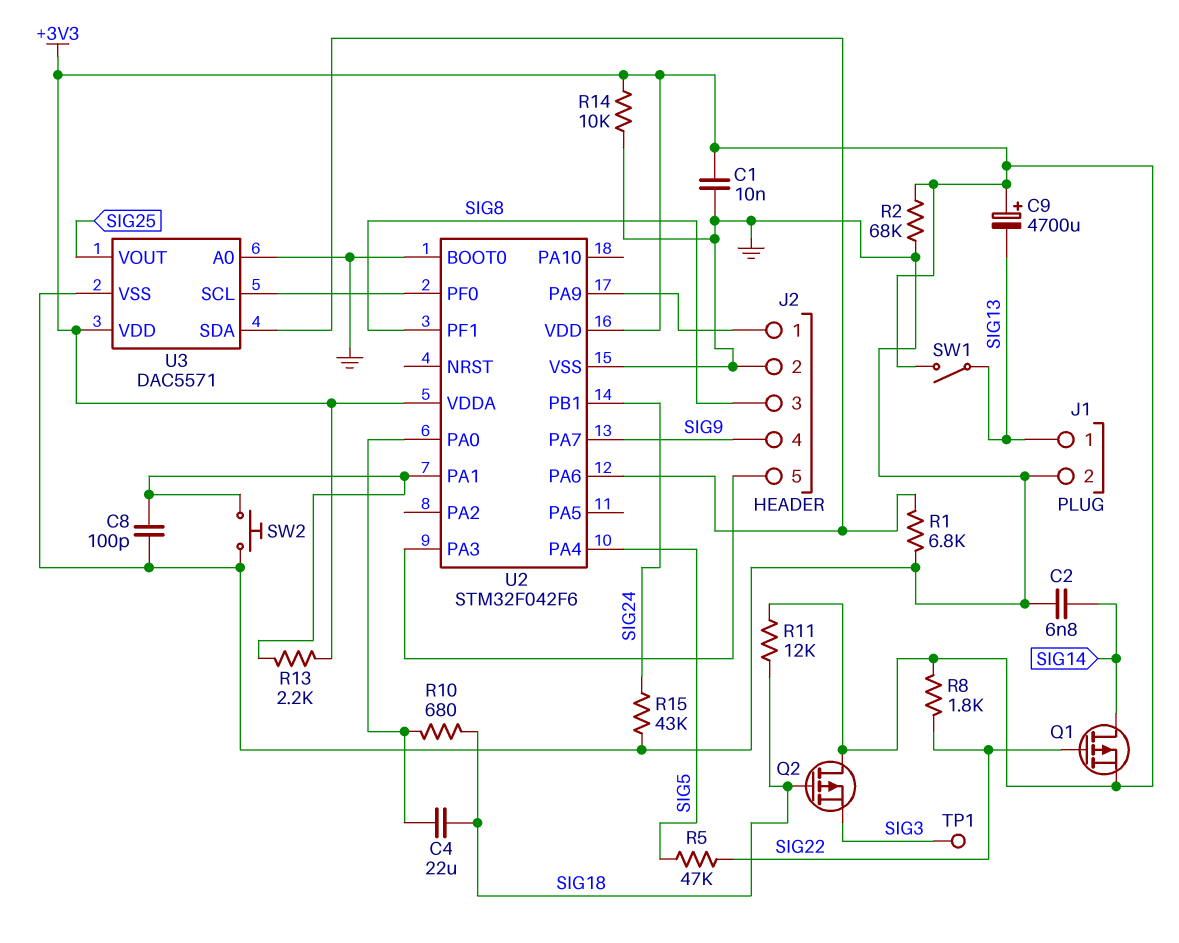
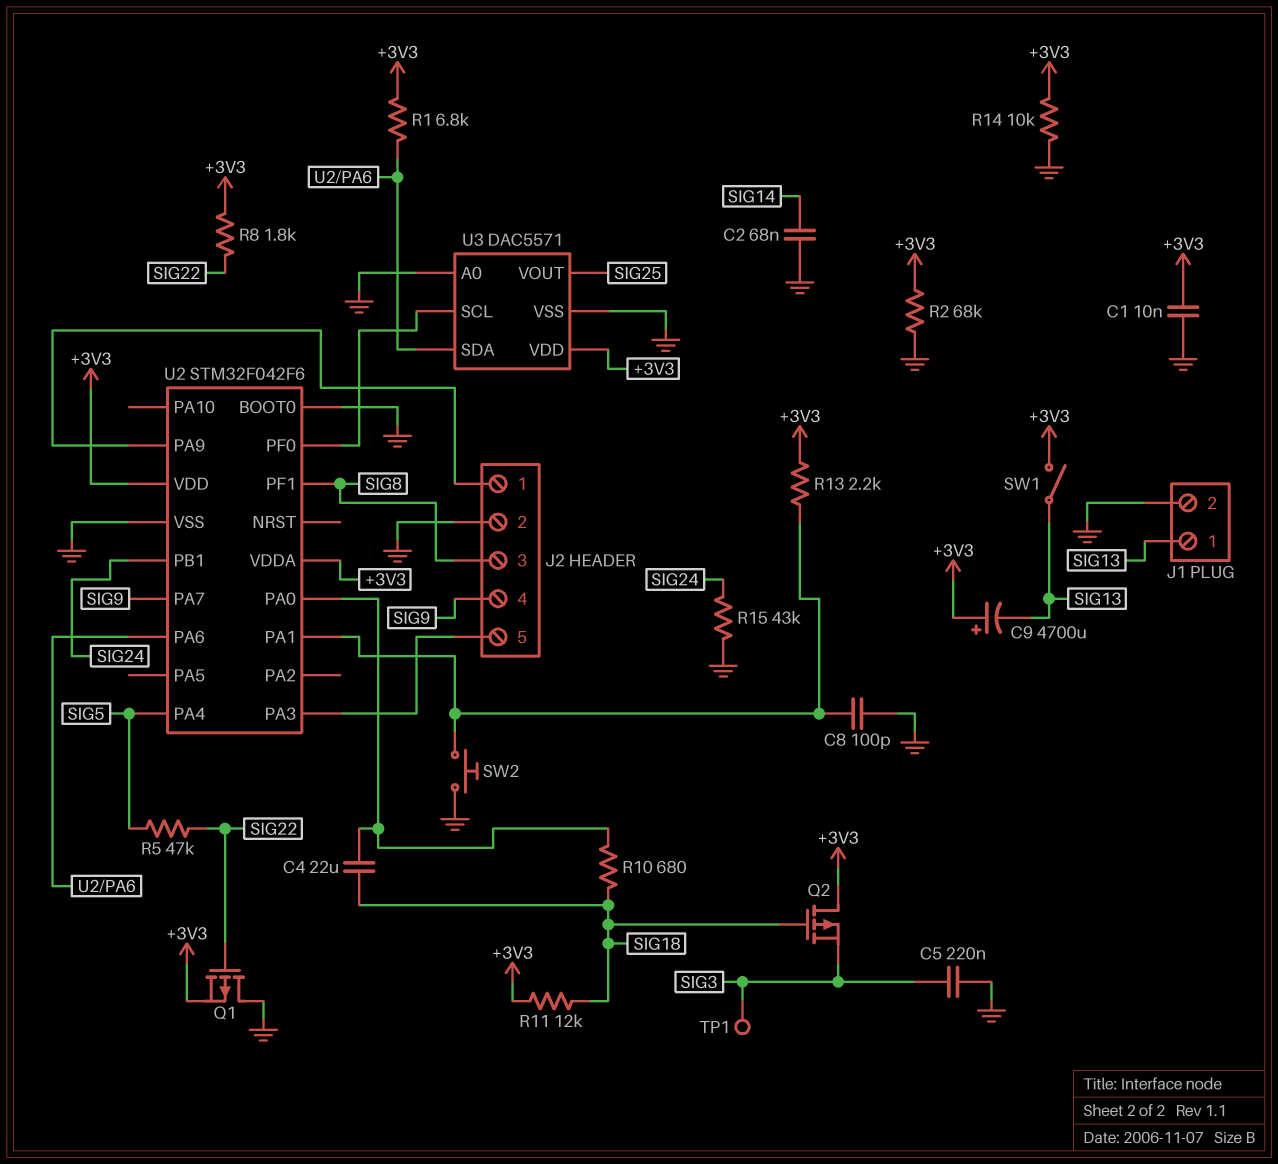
C2: 6.8nF (GND, SIG14) -> 68nF (GND, SIG14)
C5: none -> 220nF (GND, SIG3)
Q1: PMOS (G SIG22, D SIG14, S +3V3) -> PMOS (G SIG22, D GND, S +3V3)
R1: 6.8k (GND, U2/PA6) -> 6.8k (+3V3, U2/PA6)

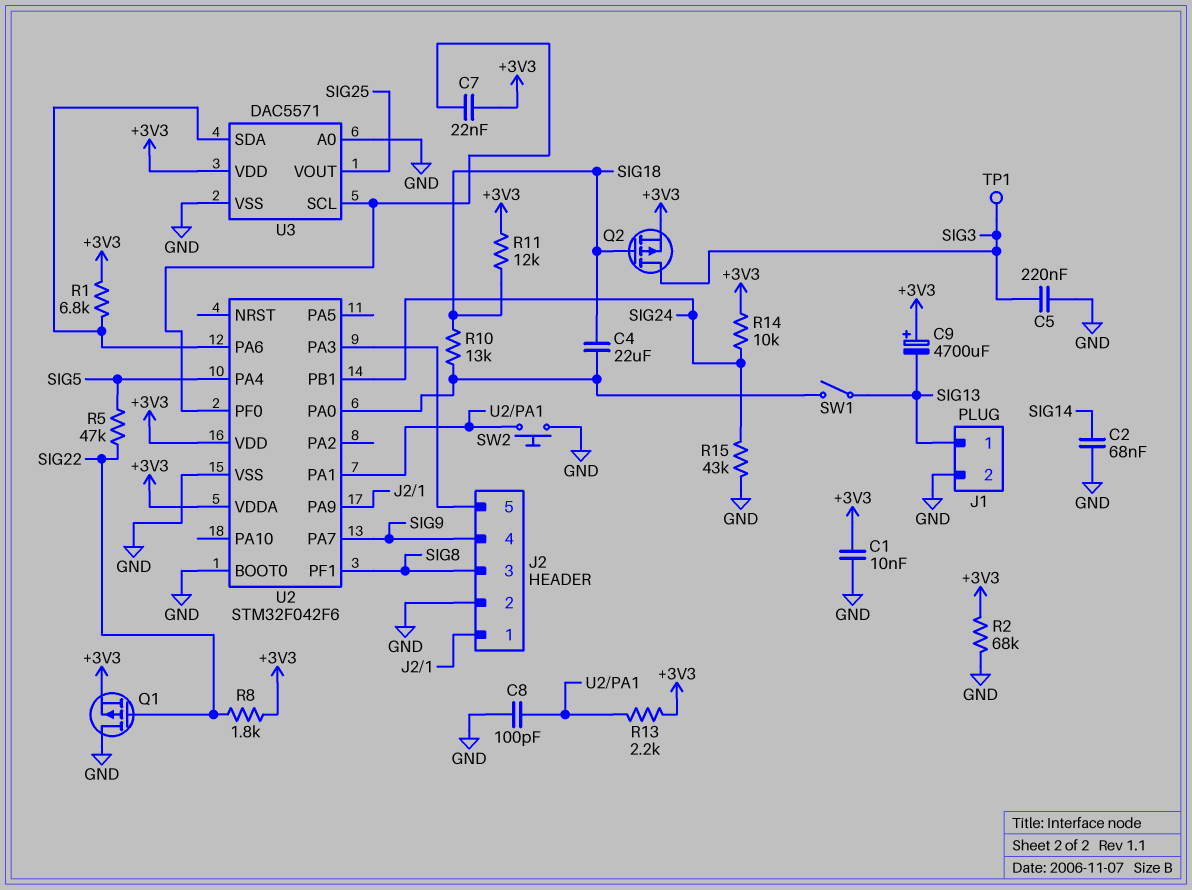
C7: none -> 22nF (+3V3, U2/PF0)
Q2: PMOS (G SIG18, D +3V3, S SIG3) -> PMOS (G SIG18, D SIG3, S +3V3)
R10: 680 (SIG18, U2/PA0) -> 13k (SIG18, U2/PA0)
R14: 10k (+3V3, GND) -> 10k (+3V3, SIG24)
SW1: switch (+3V3, SIG13) -> switch (SIG13, U2/PA0)

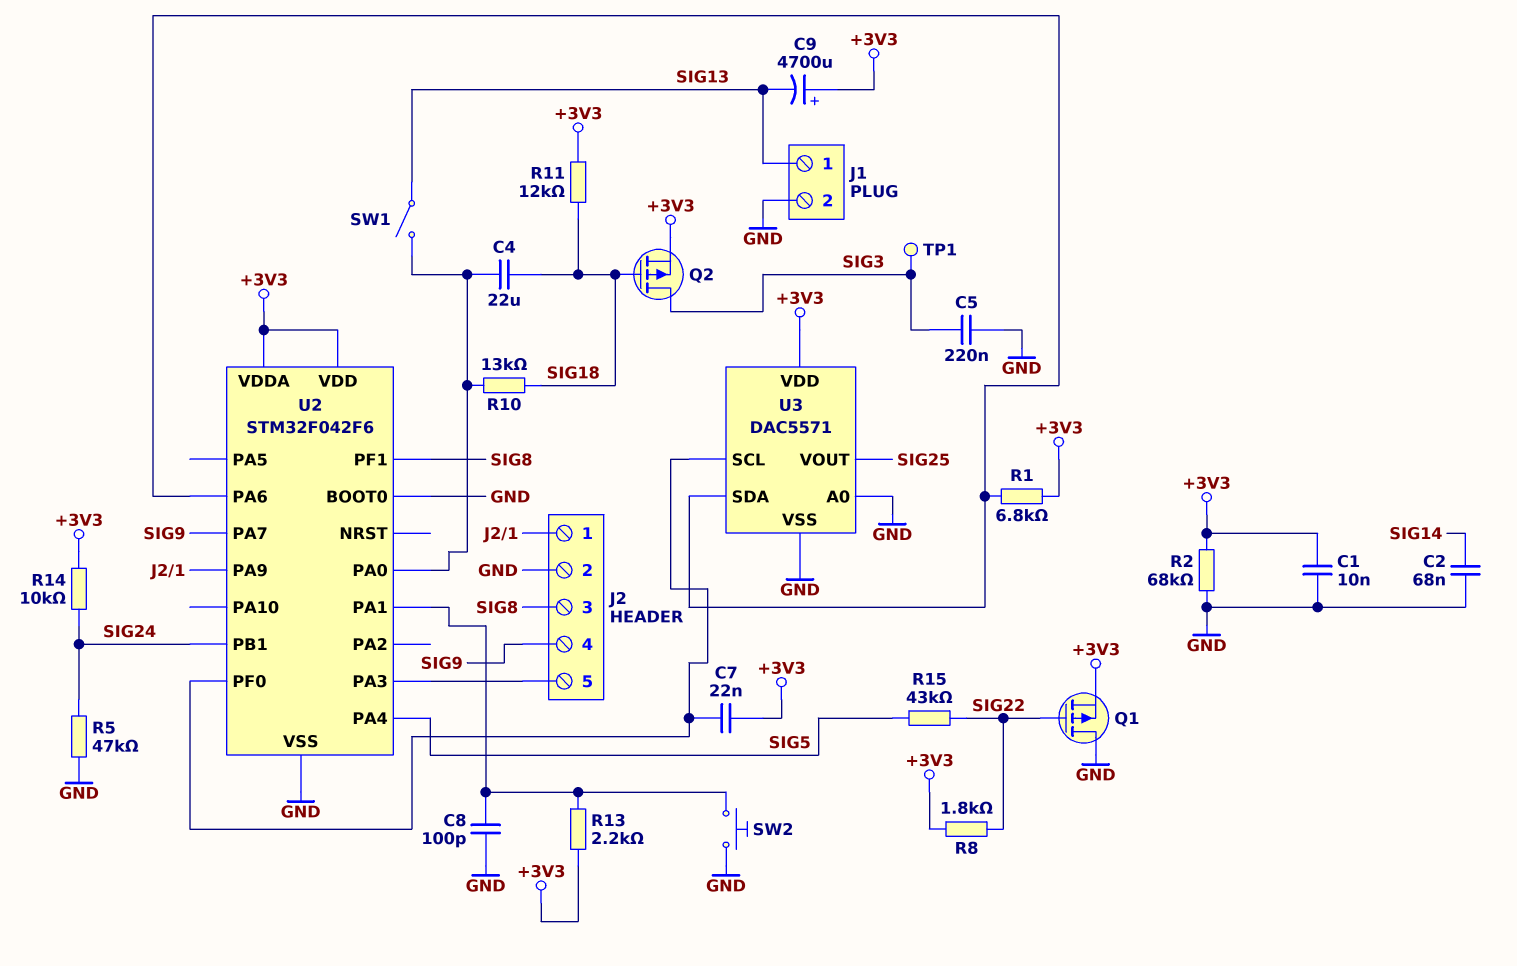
R5: 47k (SIG5, SIG22) -> 47k (GND, SIG24)
R15: 43k (GND, SIG24) -> 43k (SIG5, SIG22)

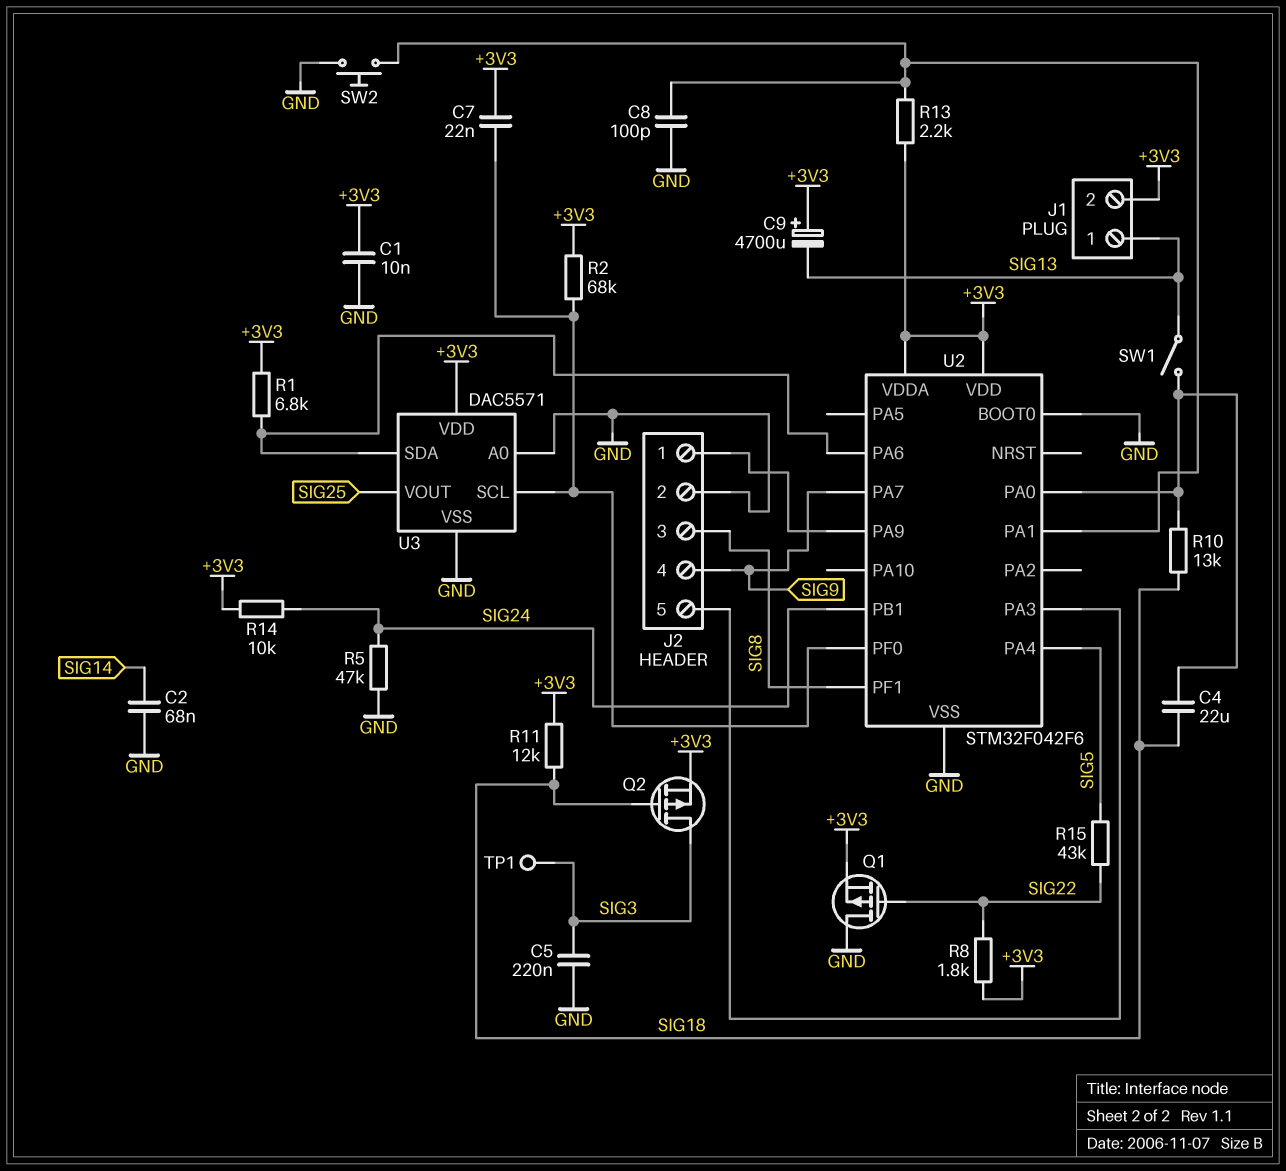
J1 pin 2: GND -> +3V3
R2: 68k (+3V3, GND) -> 68k (+3V3, U2/PF0)

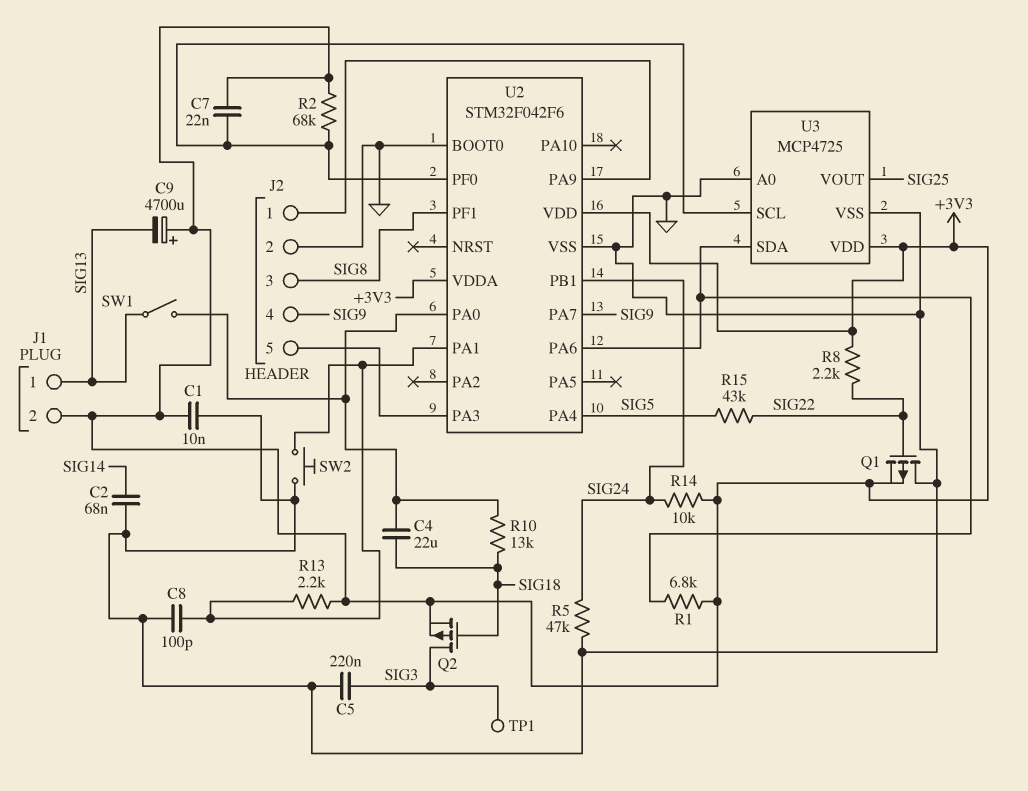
R8: 1.8k (+3V3, SIG22) -> 2.2k (+3V3, SIG22)
R11: 12k (+3V3, SIG18) -> none
U3: DAC5571 -> MCP4725

